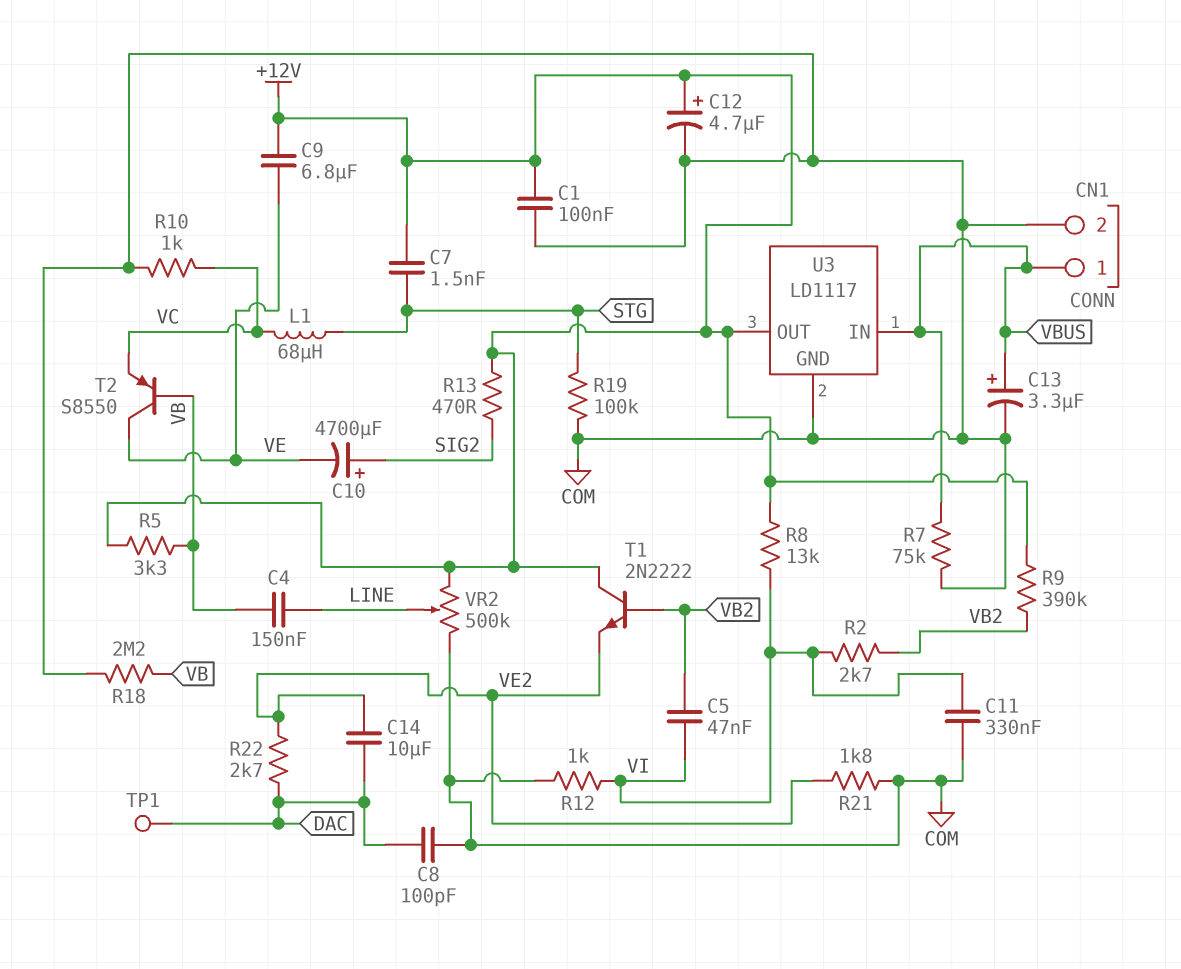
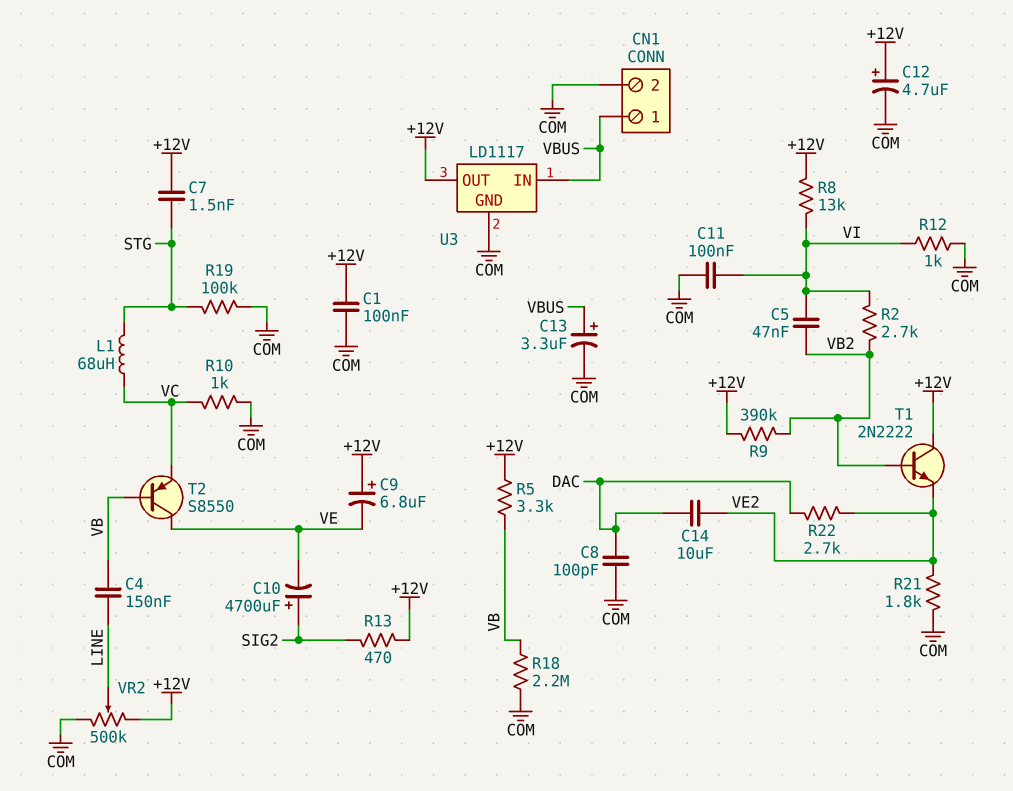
C9: 6.8uF (+12V, VE) -> 6.8uF (plus +12V, minus VE)
C11: 330nF (COM, VI) -> 100nF (COM, VI)
R7: 75k (COM, VBUS) -> none
TP1: test point (DAC) -> none

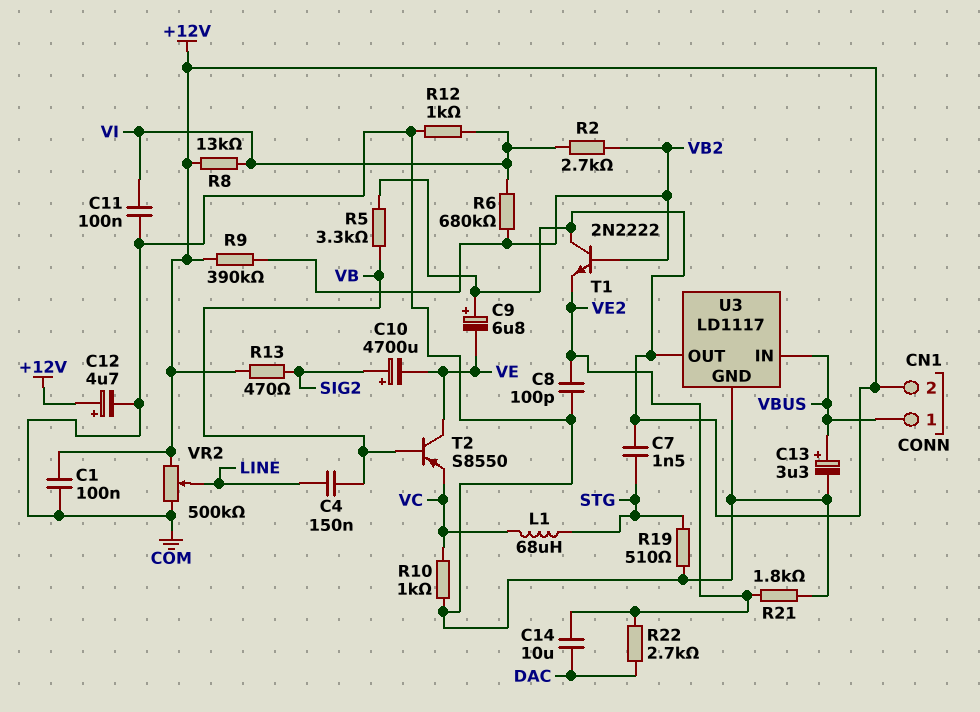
C5: 47nF (VB2, VI) -> none
C8: 100pF (COM, DAC) -> 100pF (COM, VE2)
CN1 pin 2: COM -> +12V
R6: none -> 680k (VB2, VI)
R18: 2.2M (COM, VB) -> none
R19: 100k (COM, STG) -> 510 (COM, STG)

